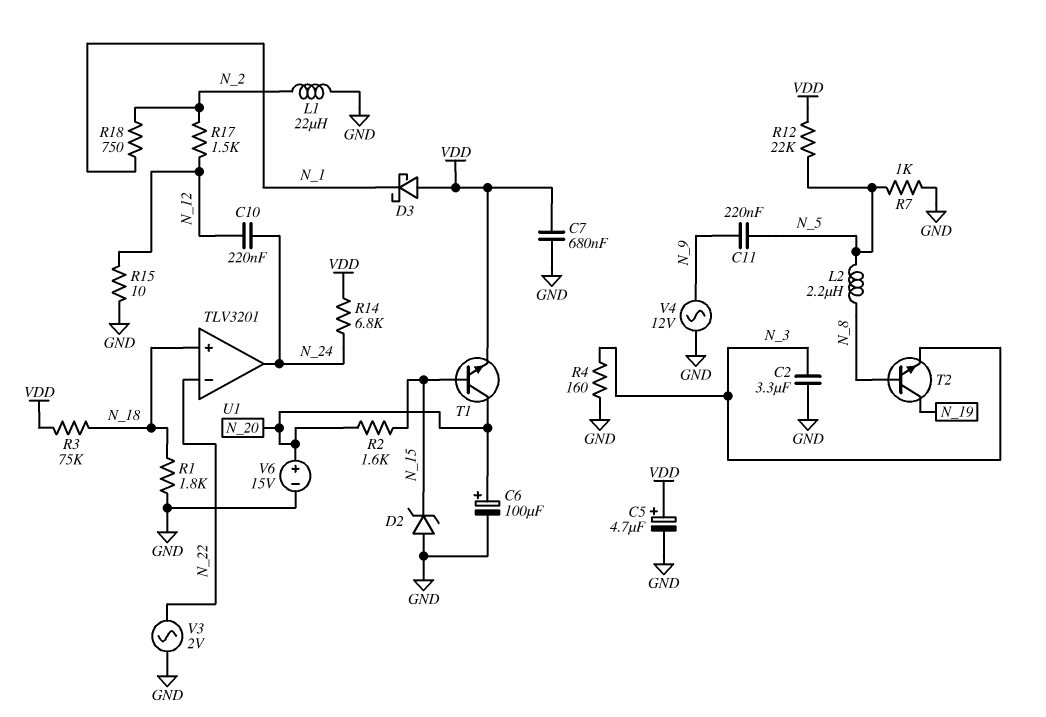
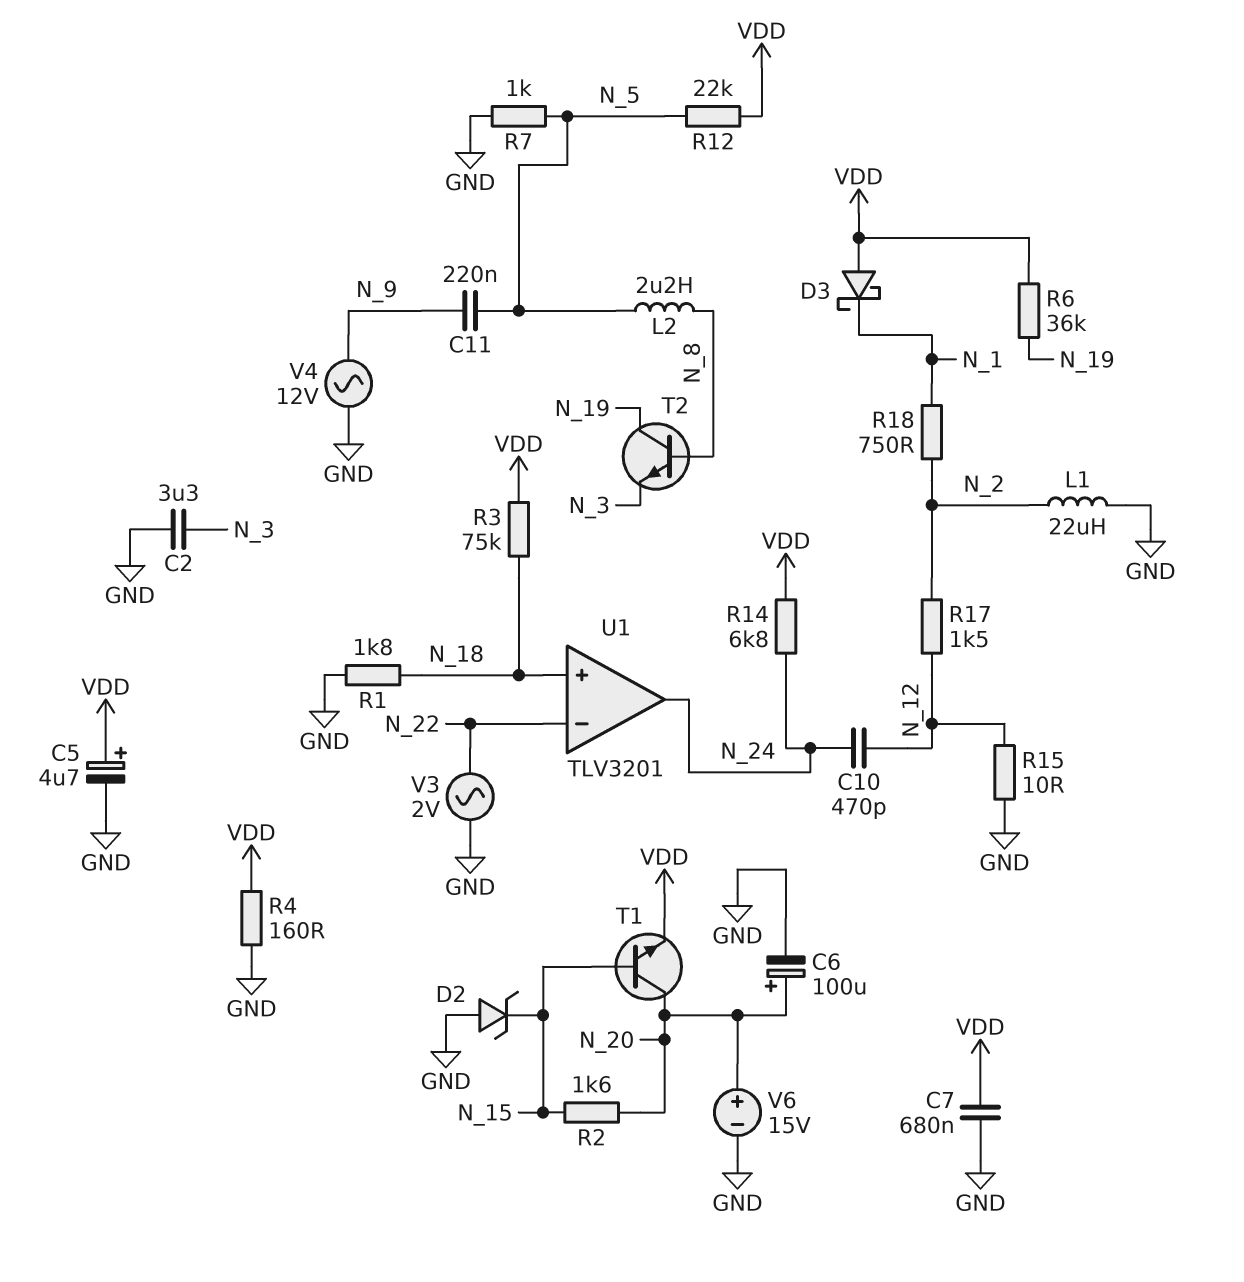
C10: 220nF (N_12, N_24) -> 470pF (N_12, N_24)
R4: 160 (GND, N_3) -> 160 (GND, VDD)
R6: none -> 36k (N_19, VDD)

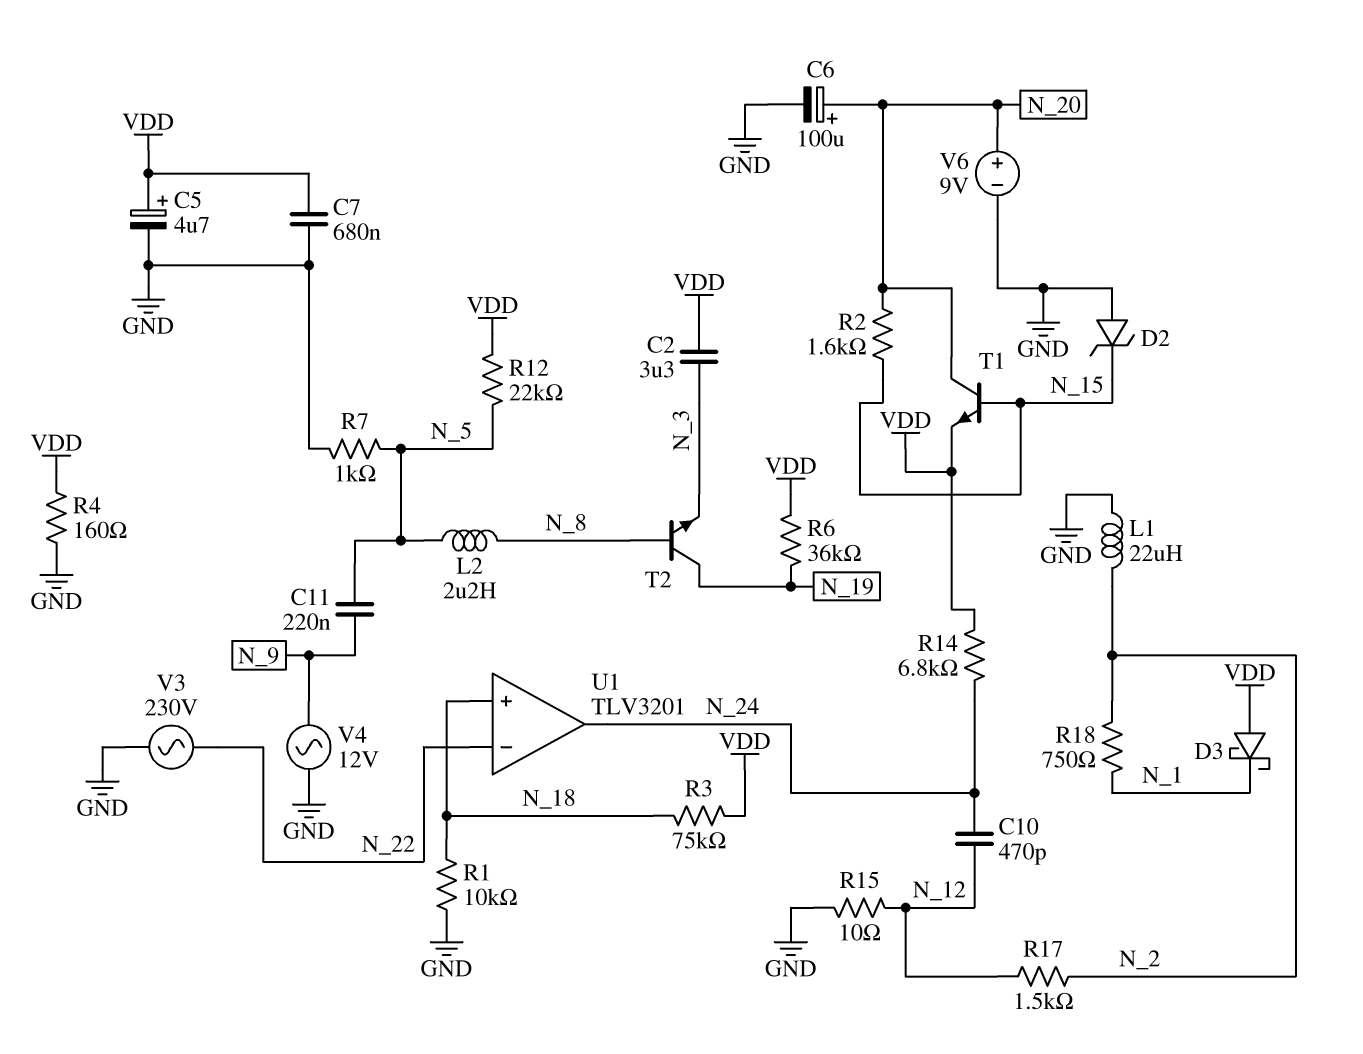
C2: 3.3uF (GND, N_3) -> 3.3uF (N_3, VDD)
R1: 1.8k (GND, N_18) -> 10k (GND, N_18)
V3: AC 2V (GND, N_22) -> AC 230V (GND, N_22)
V6: 15V (plus N_20, minus GND) -> 9V (plus N_20, minus GND)

